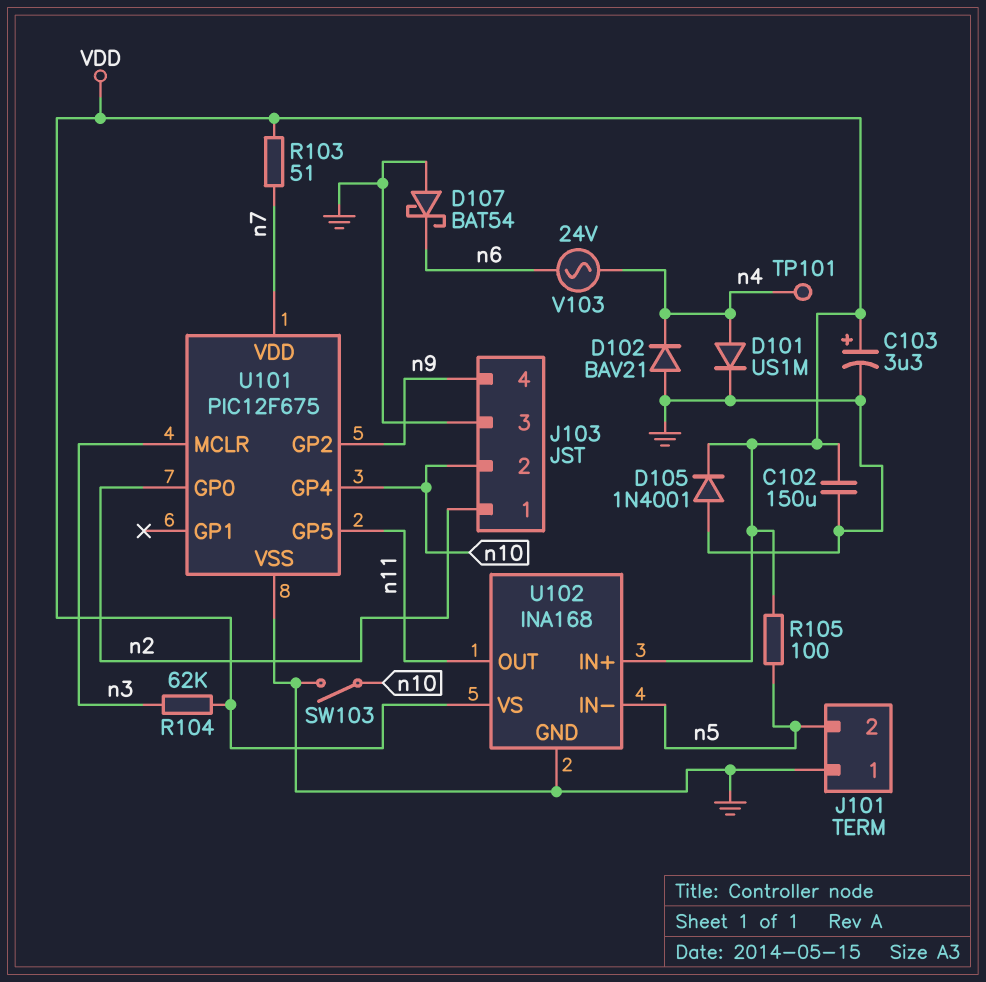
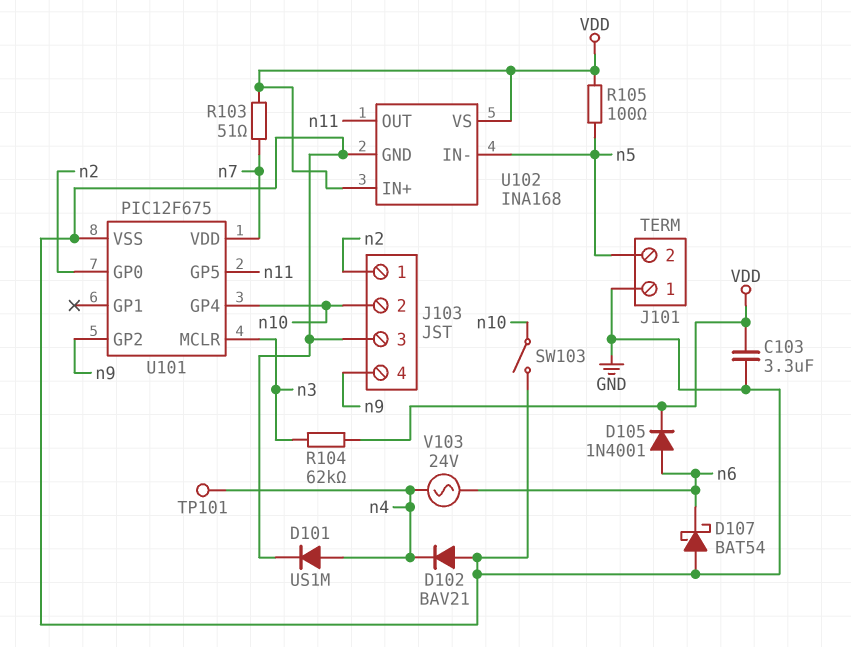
C102: 150uF (GND, VDD) -> none
C103: 3.3uF (plus VDD, minus GND) -> 3.3uF (GND, VDD)
D105: diode 1N4001 (A GND, K VDD) -> diode 1N4001 (A n6, K VDD)

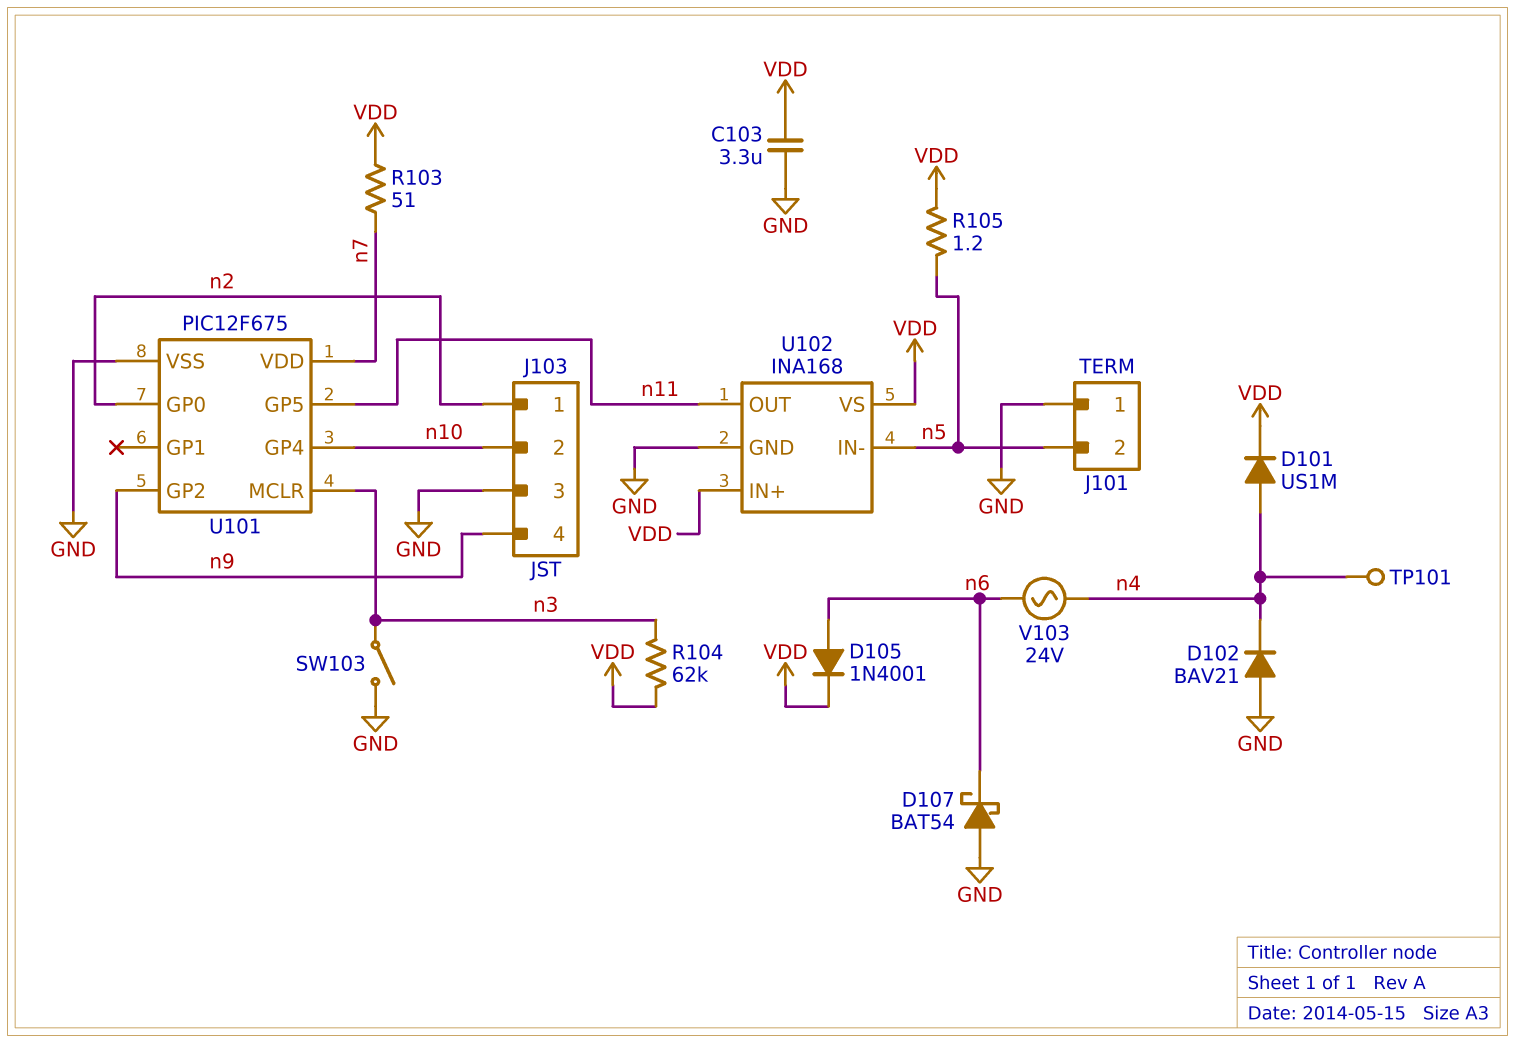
D101: diode US1M (A n4, K GND) -> diode US1M (A n4, K VDD)
R105: 100 (VDD, n5) -> 1.2 (VDD, n5)
SW103: switch (GND, n10) -> switch (GND, n3)

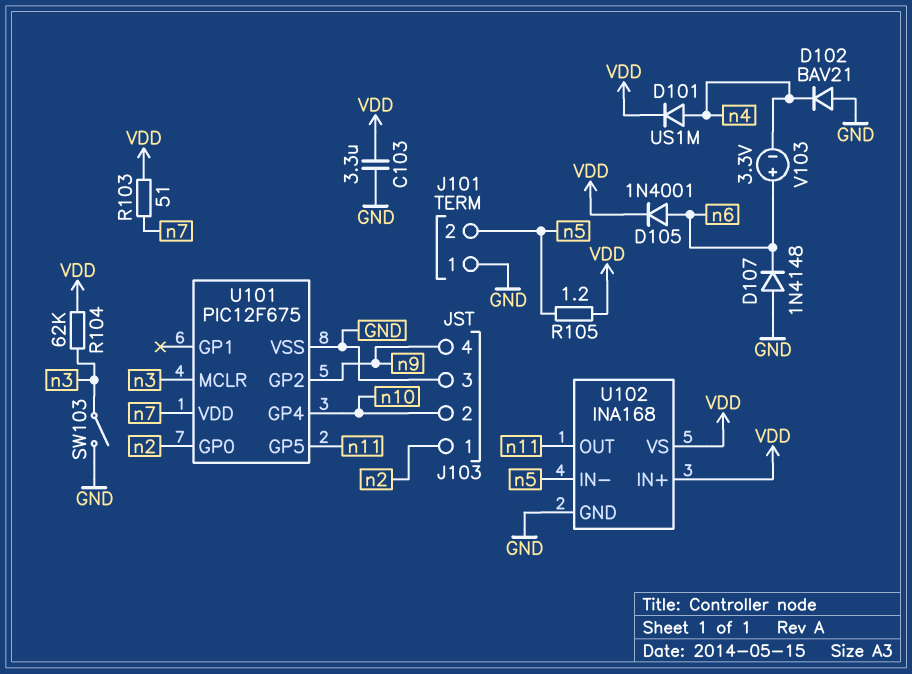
D107: schottky BAT54 (A GND, K n6) -> diode 1N4148 (A GND, K n6)
TP101: test point (n4) -> none
V103: AC 24V (n4, n6) -> 3.3V (plus n6, minus n4)

